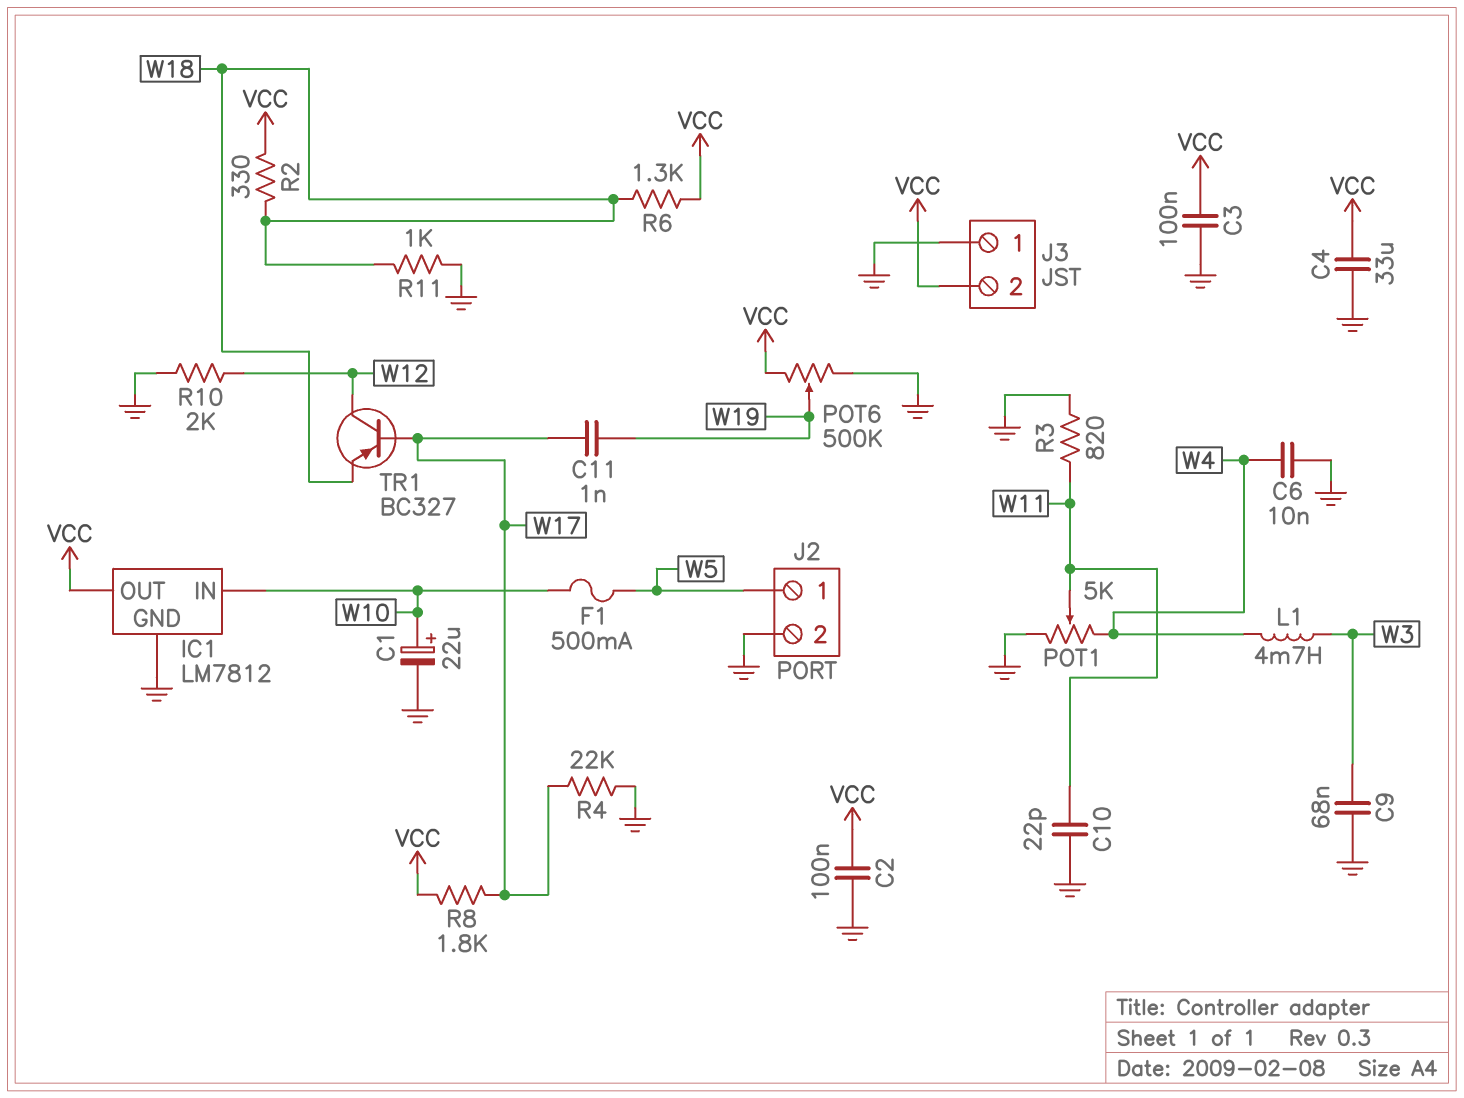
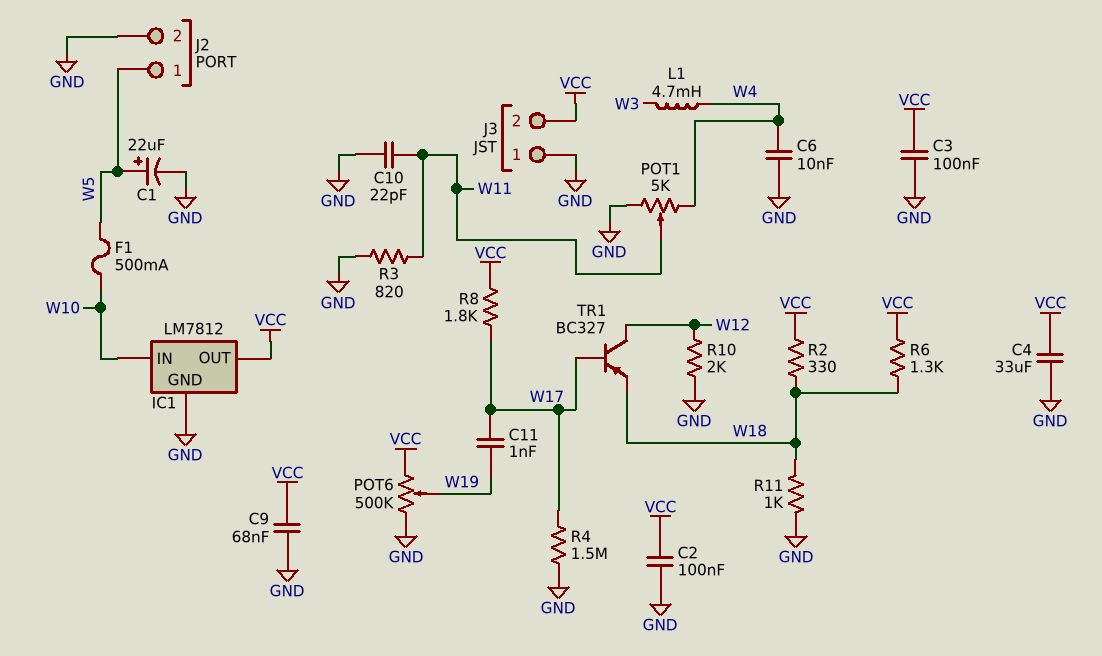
C1: 22uF (plus W10, minus GND) -> 22uF (plus W5, minus GND)
C9: 68nF (GND, W3) -> 68nF (GND, VCC)
R4: 22k (GND, W17) -> 1.5M (GND, W17)

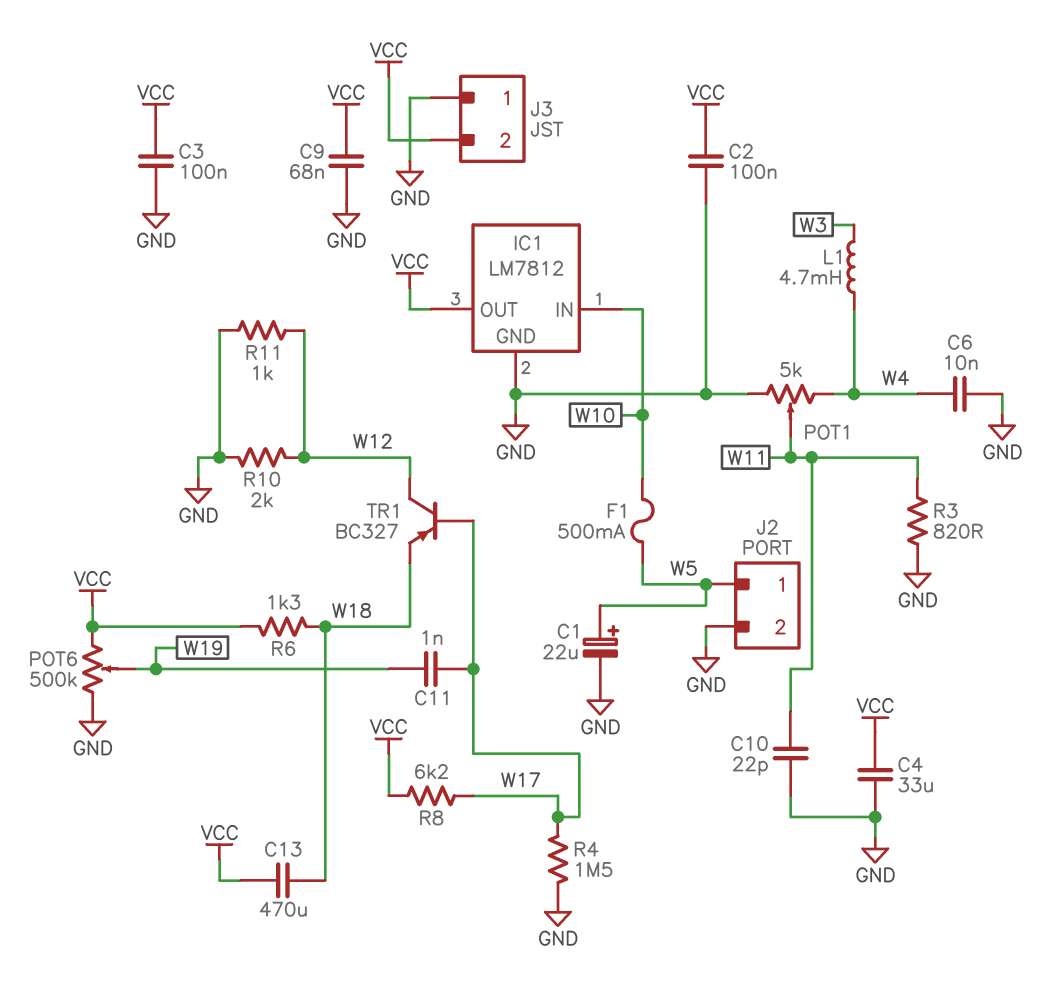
C13: none -> 470uF (VCC, W18)
R2: 330 (VCC, W18) -> none
R8: 1.8k (VCC, W17) -> 6.2k (VCC, W17)
R11: 1k (GND, W18) -> 1k (GND, W12)

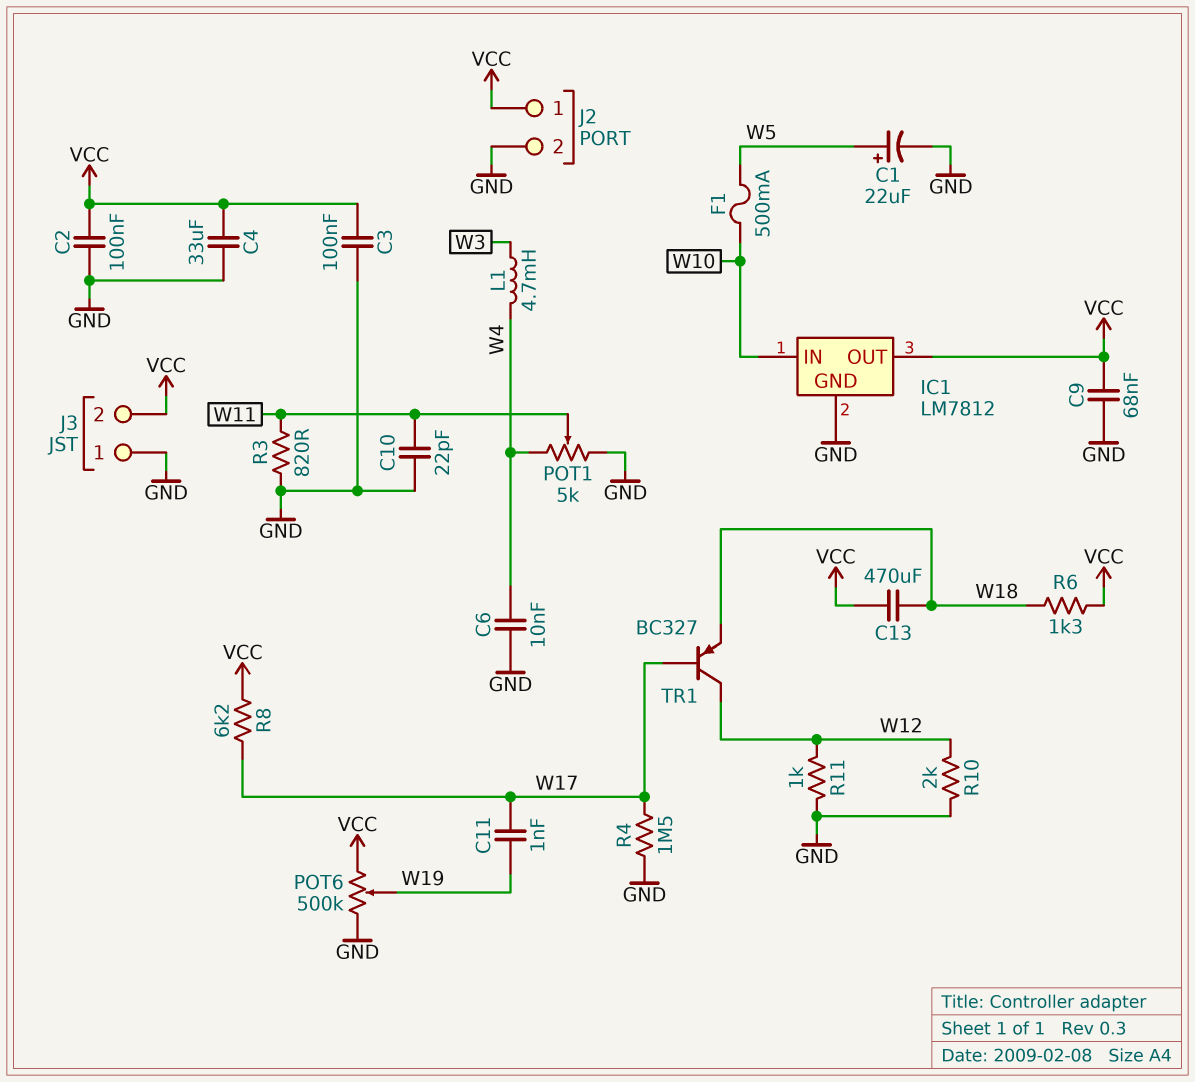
J2 pin 1: W5 -> VCC

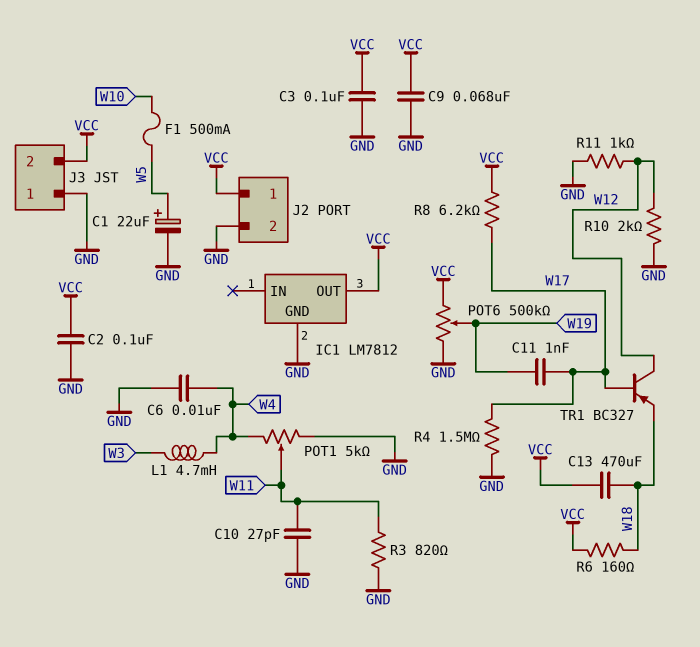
C4: 33uF (GND, VCC) -> none
C10: 22pF (GND, W11) -> 27pF (GND, W11)
IC1 pin IN: W10 -> none
R6: 1.3k (VCC, W18) -> 160 (VCC, W18)

